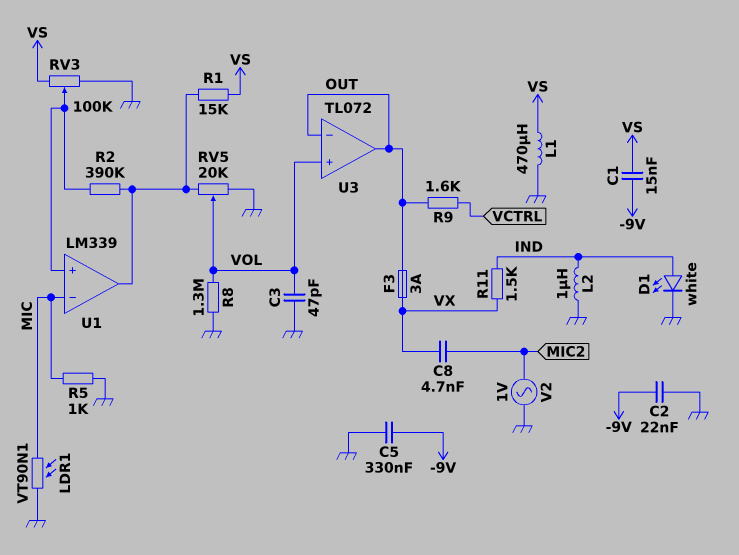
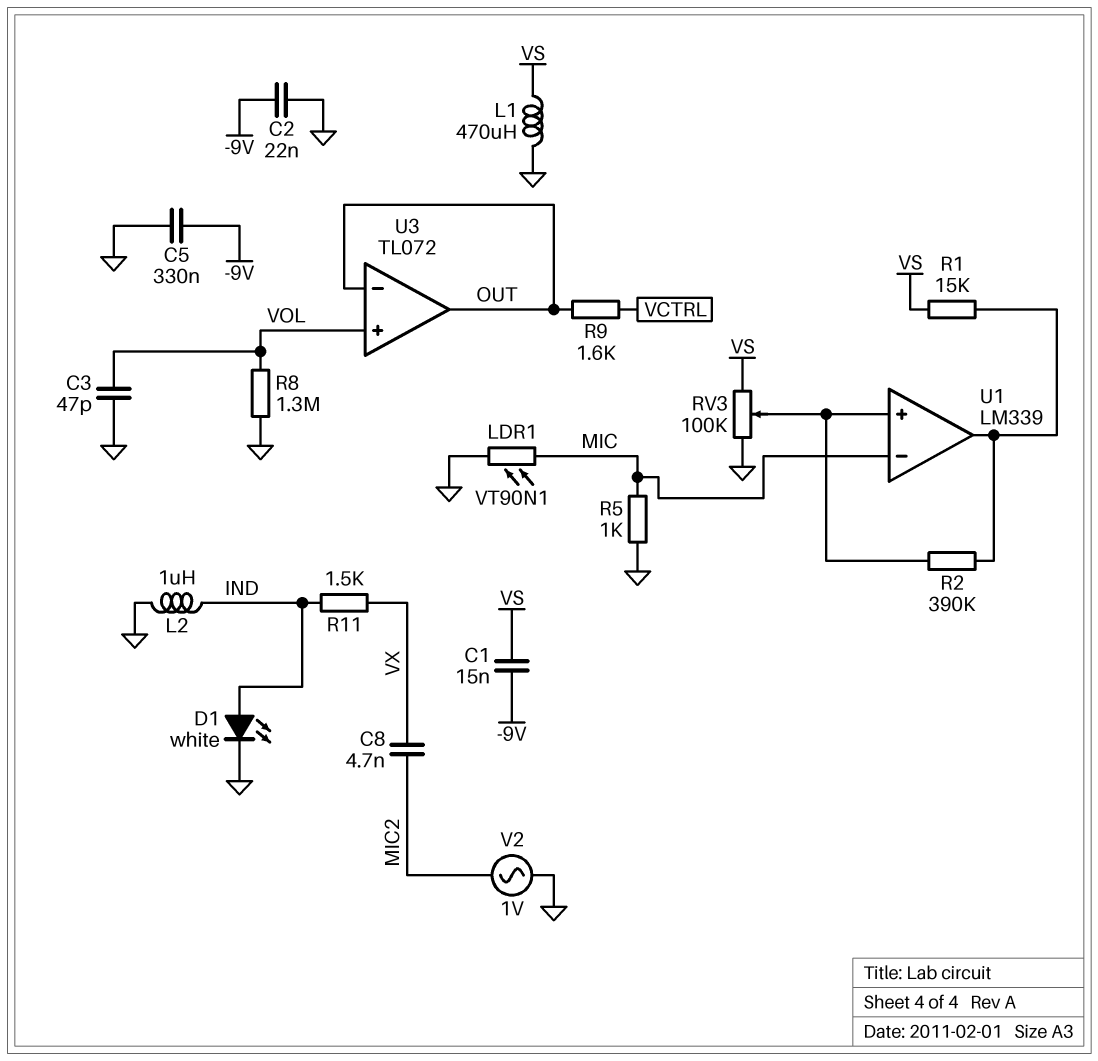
F3: 3A (OUT, VX) -> none
RV5: 20k (GND, U1/out, wiper VOL) -> none

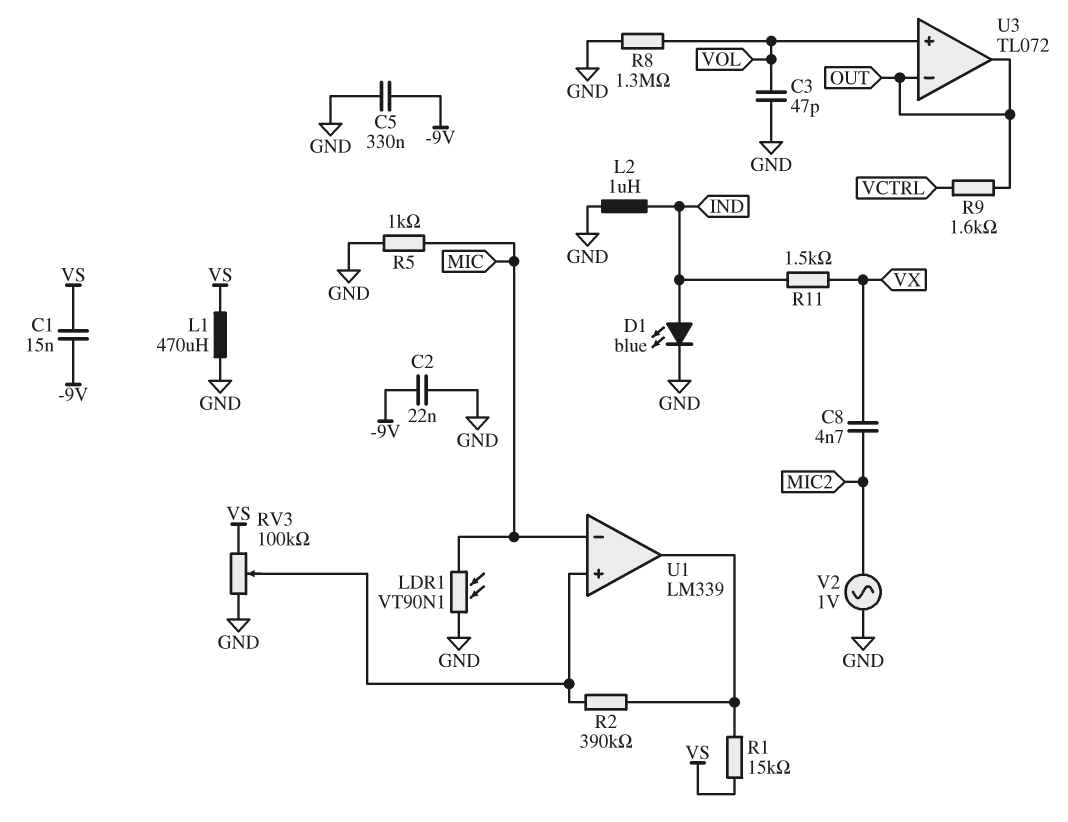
D1: LED white (A IND, K GND) -> LED blue (A IND, K GND)

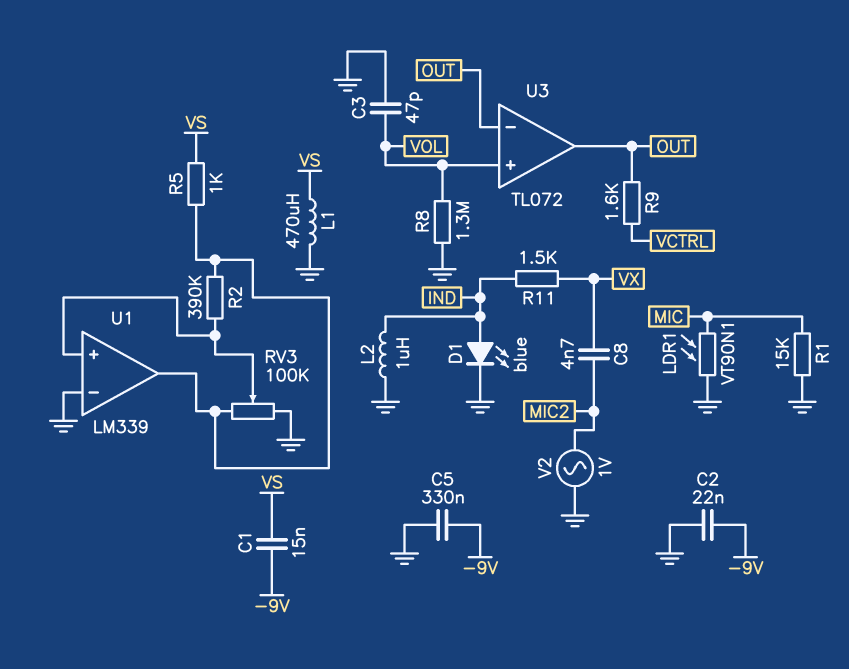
R1: 15k (U1/out, VS) -> 15k (GND, MIC)
R5: 1k (GND, MIC) -> 1k (U1/out, VS)
RV3: 100k (GND, VS, wiper U1/in+) -> 100k (GND, U1/out, wiper U1/in+)
U1 pin in-: MIC -> GND

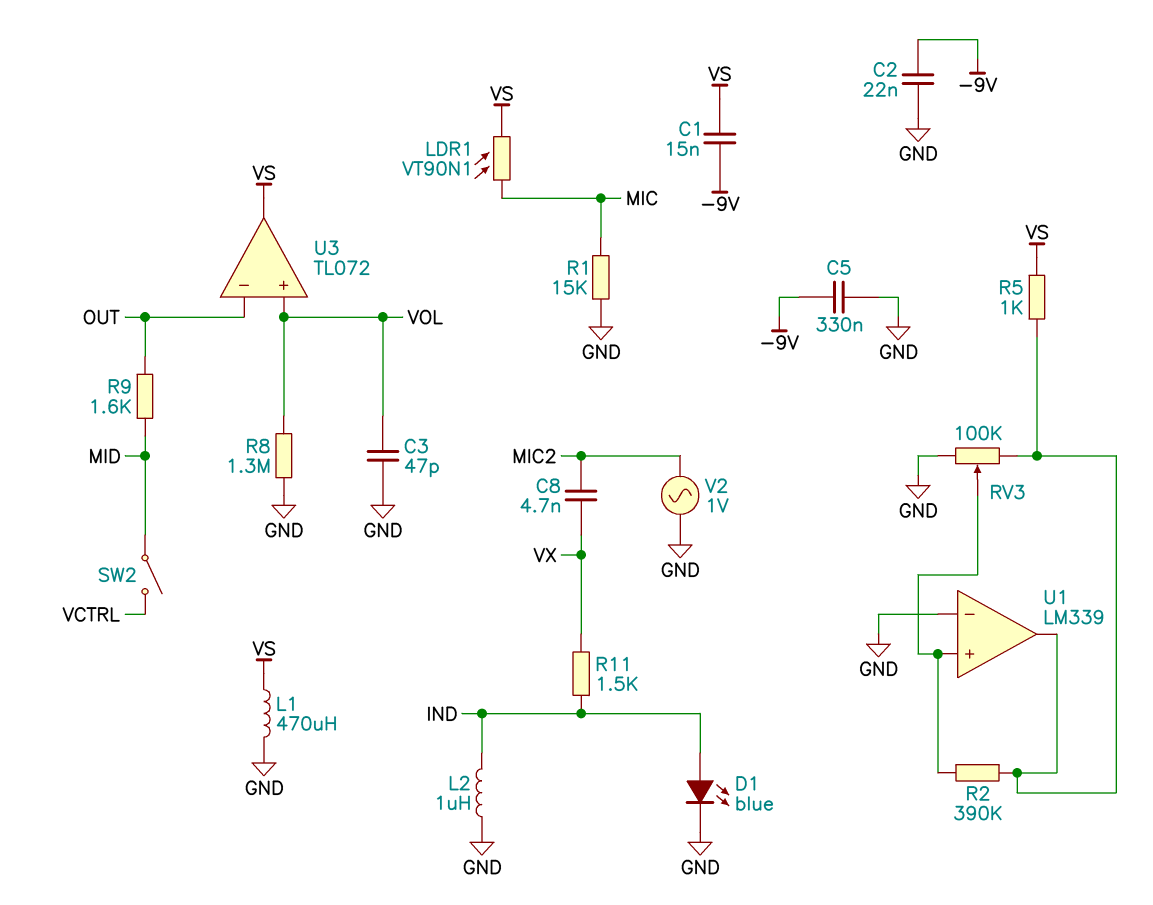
LDR1: VT90N1 (GND, MIC) -> VT90N1 (MIC, VS)
R9: 1.6k (OUT, VCTRL) -> 1.6k (MID, OUT)
SW2: none -> switch (MID, VCTRL)
U3 pin out: OUT -> VS

